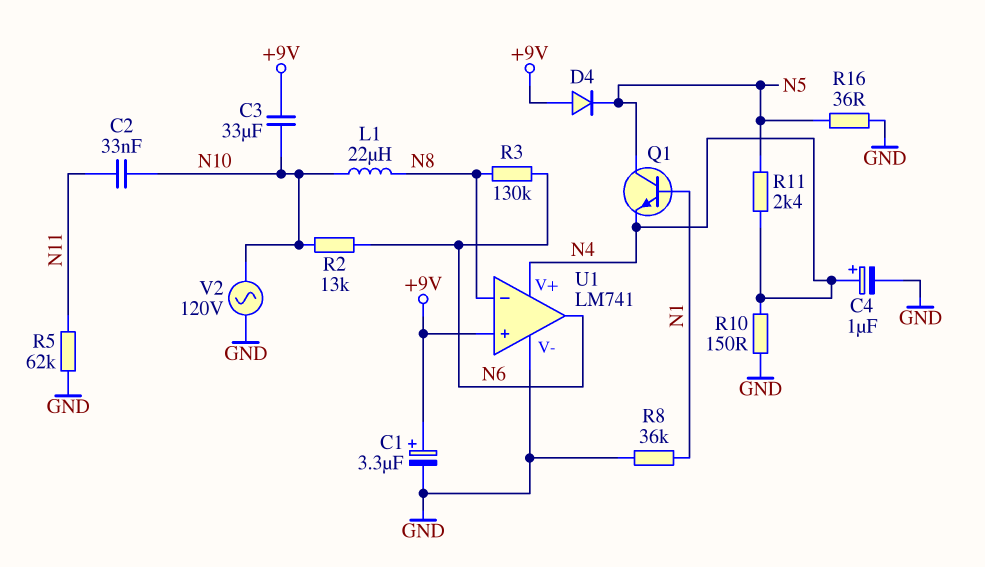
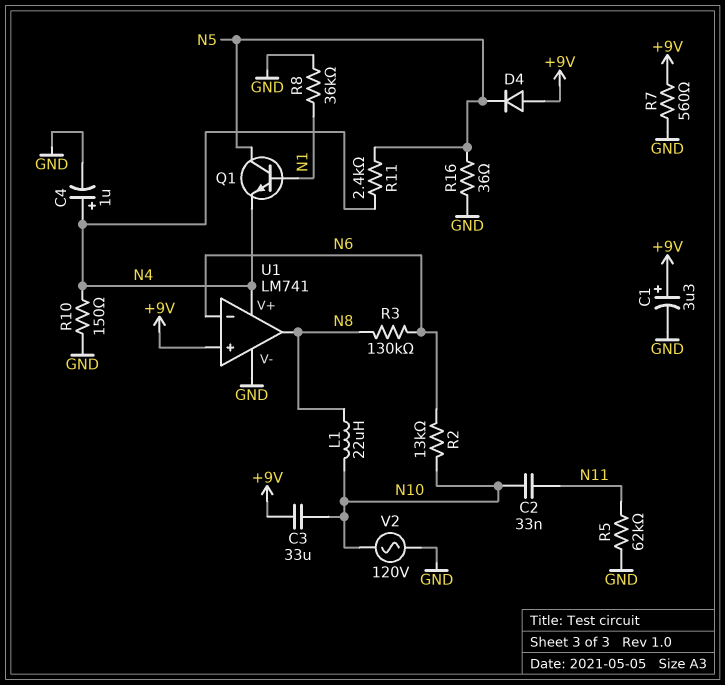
R7: none -> 560 (+9V, GND)
U1 pin in-: N8 -> N6
U1 pin out: N6 -> N8

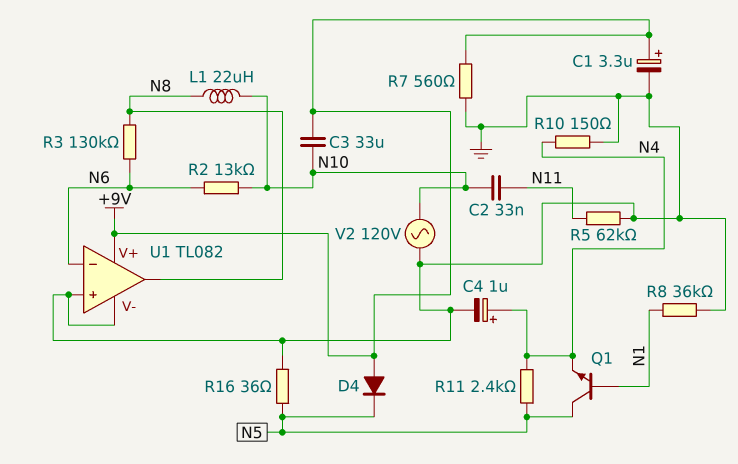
U1: LM741 -> TL082
U1 pin V+: N4 -> +9V
U1 pin in+: +9V -> GND

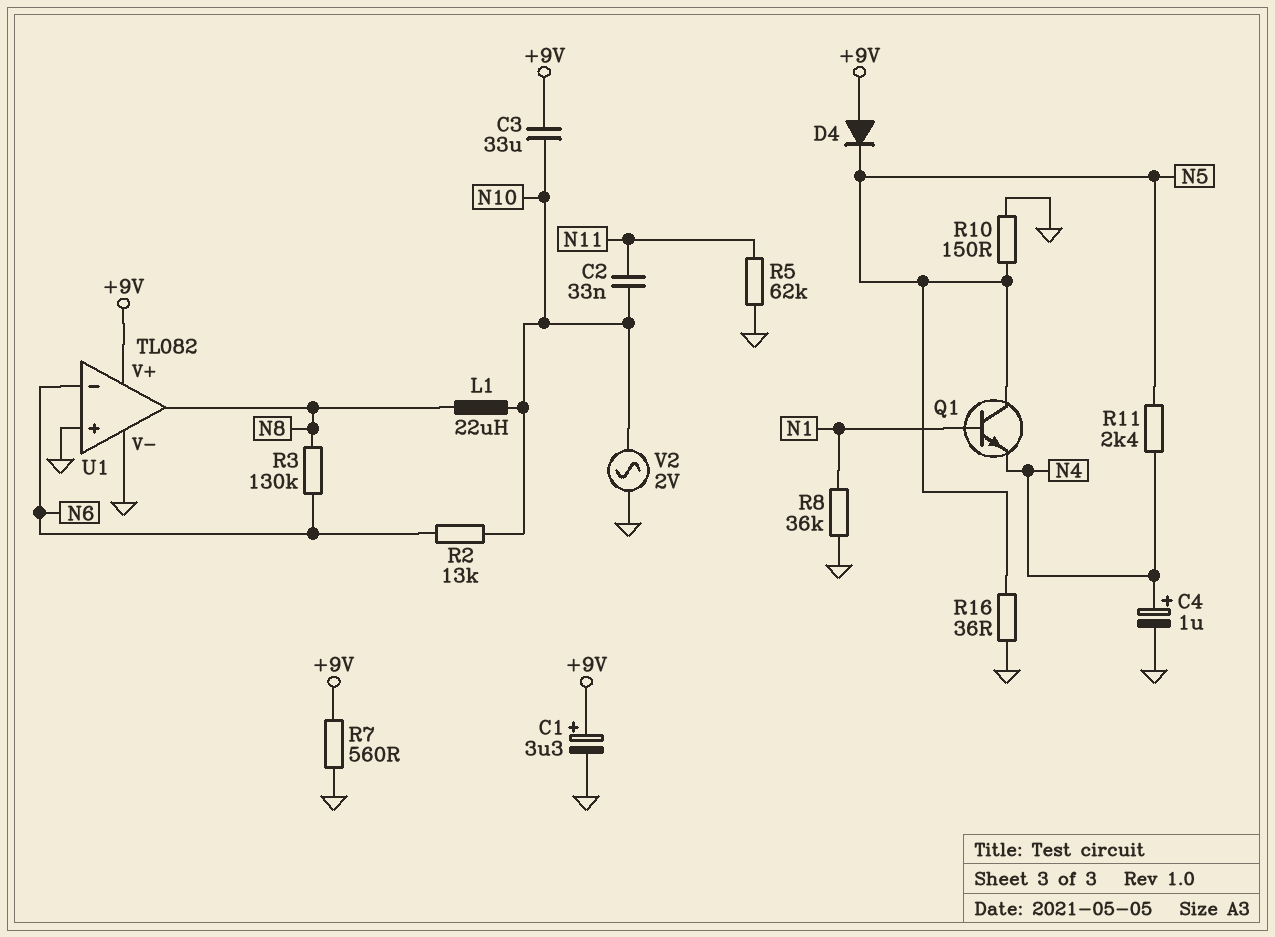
R10: 150 (GND, N4) -> 150 (GND, N5)
V2: AC 120V (GND, N10) -> AC 2V (GND, N10)

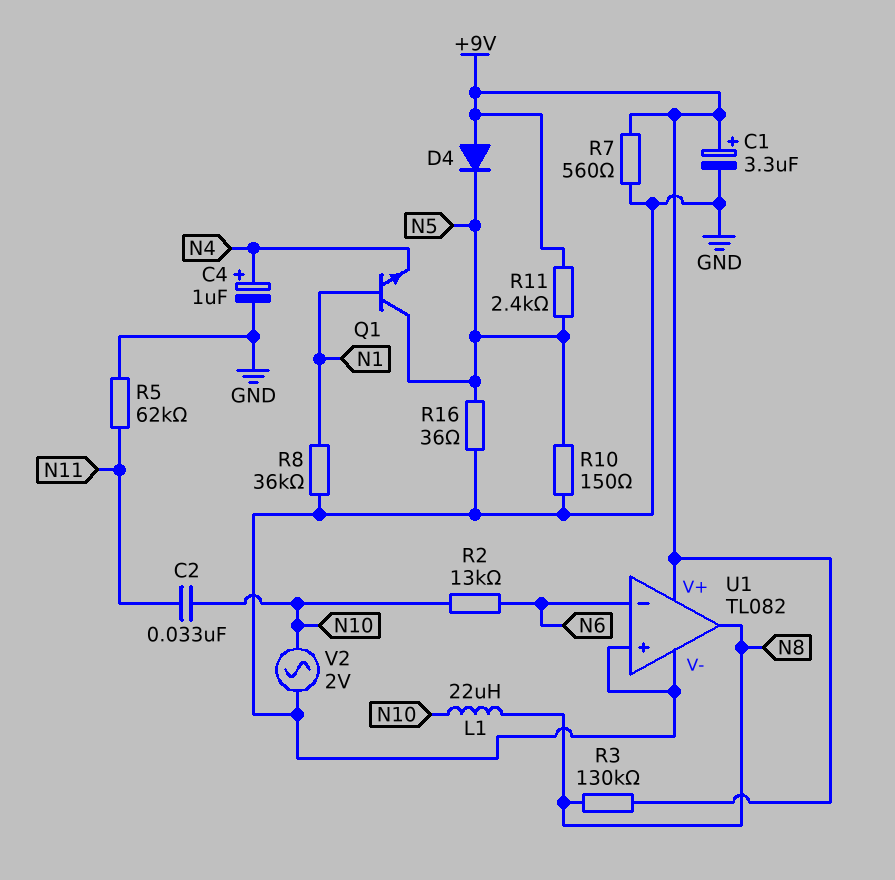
C3: 33uF (+9V, N10) -> none
R3: 130k (N6, N8) -> 130k (+9V, N8)
R11: 2.4k (N4, N5) -> 2.4k (+9V, N5)

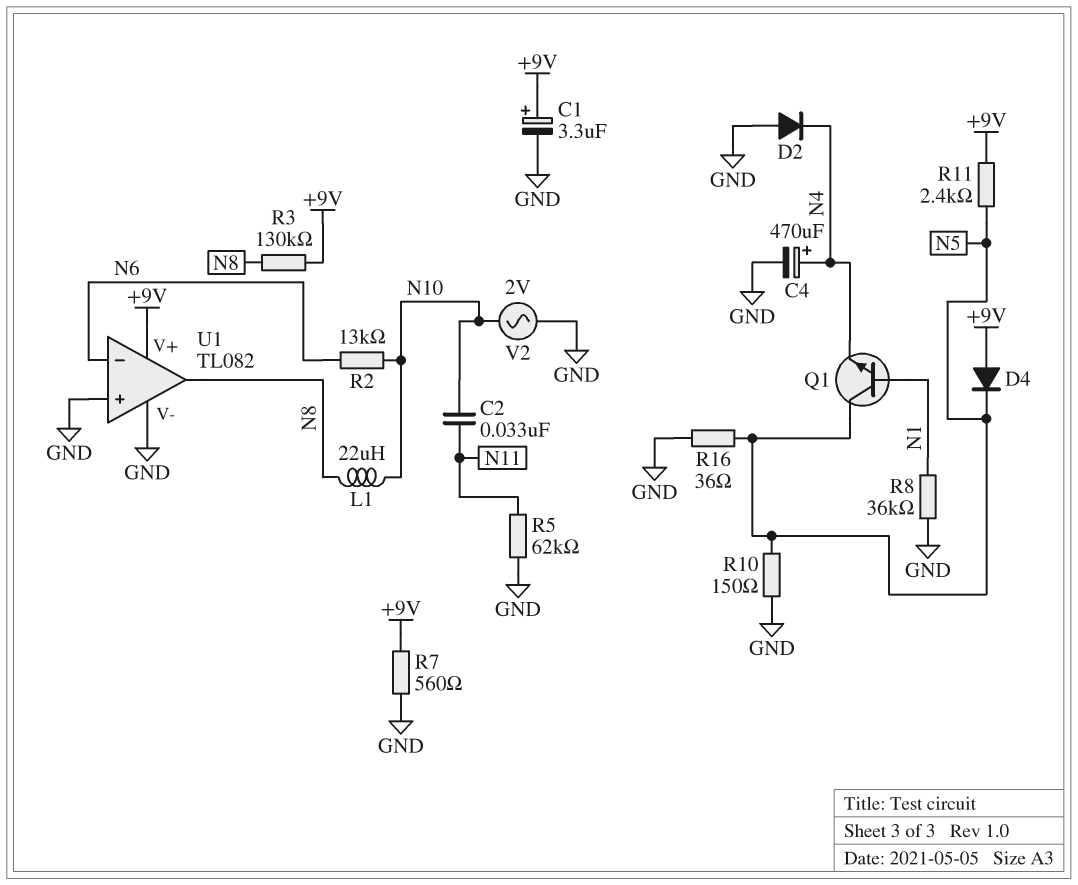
C4: 1uF (plus N4, minus GND) -> 470uF (plus N4, minus GND)
D2: none -> diode (A GND, K N4)

